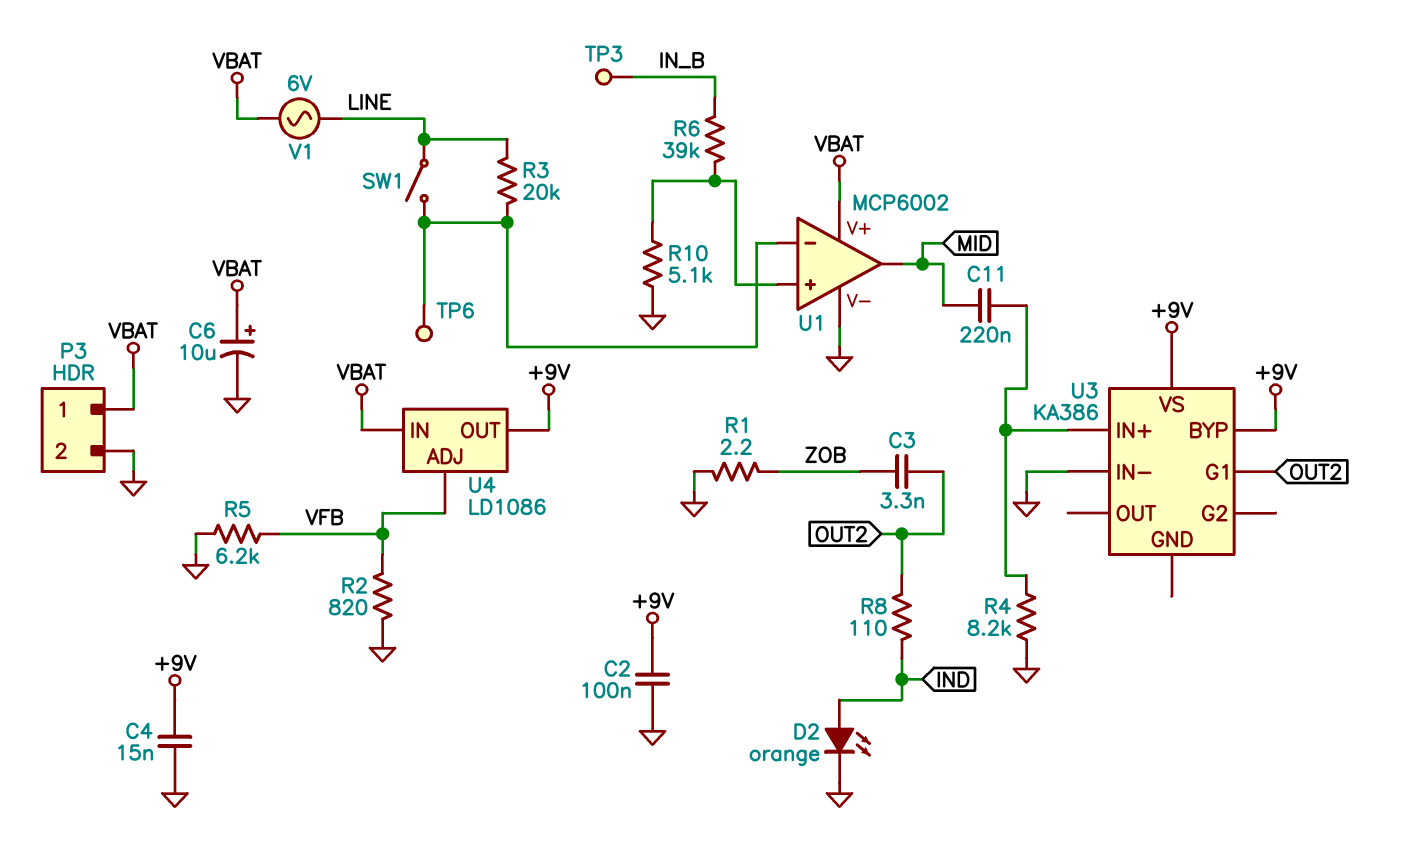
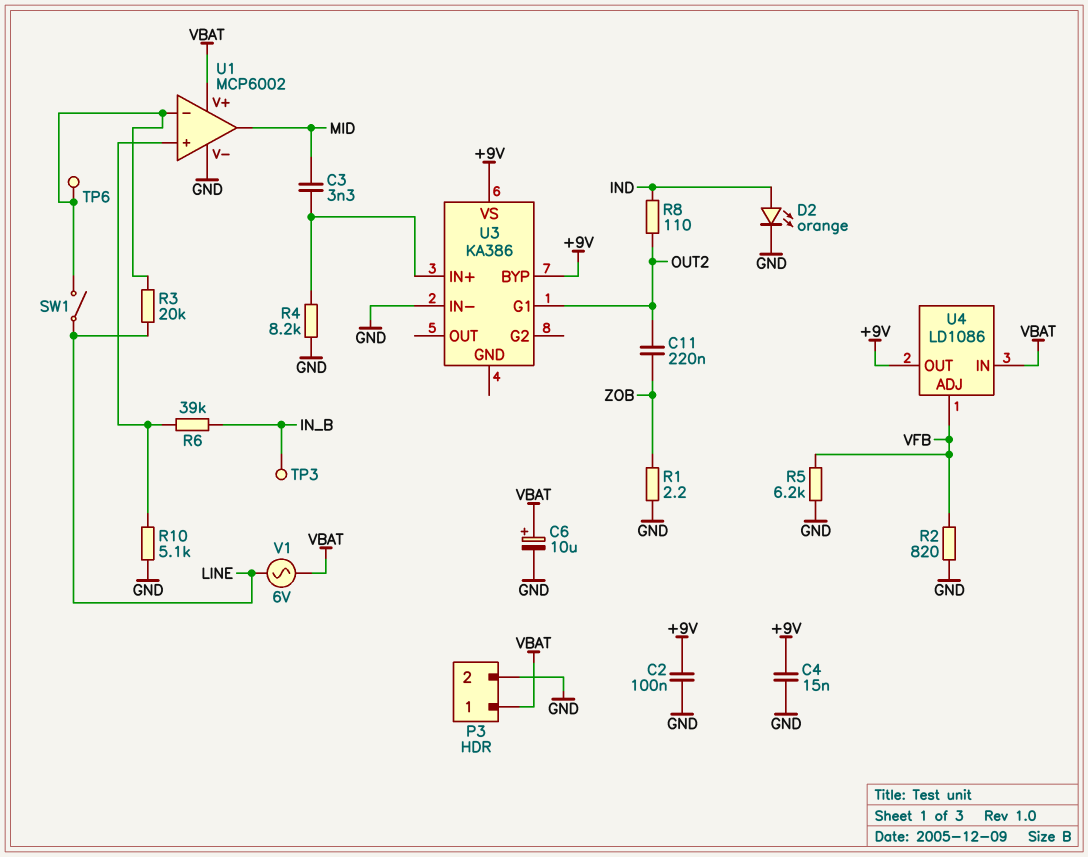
C3: 3.3nF (OUT2, ZOB) -> 3.3nF (MID, U3/IN+)
C11: 220nF (MID, U3/IN+) -> 220nF (OUT2, ZOB)

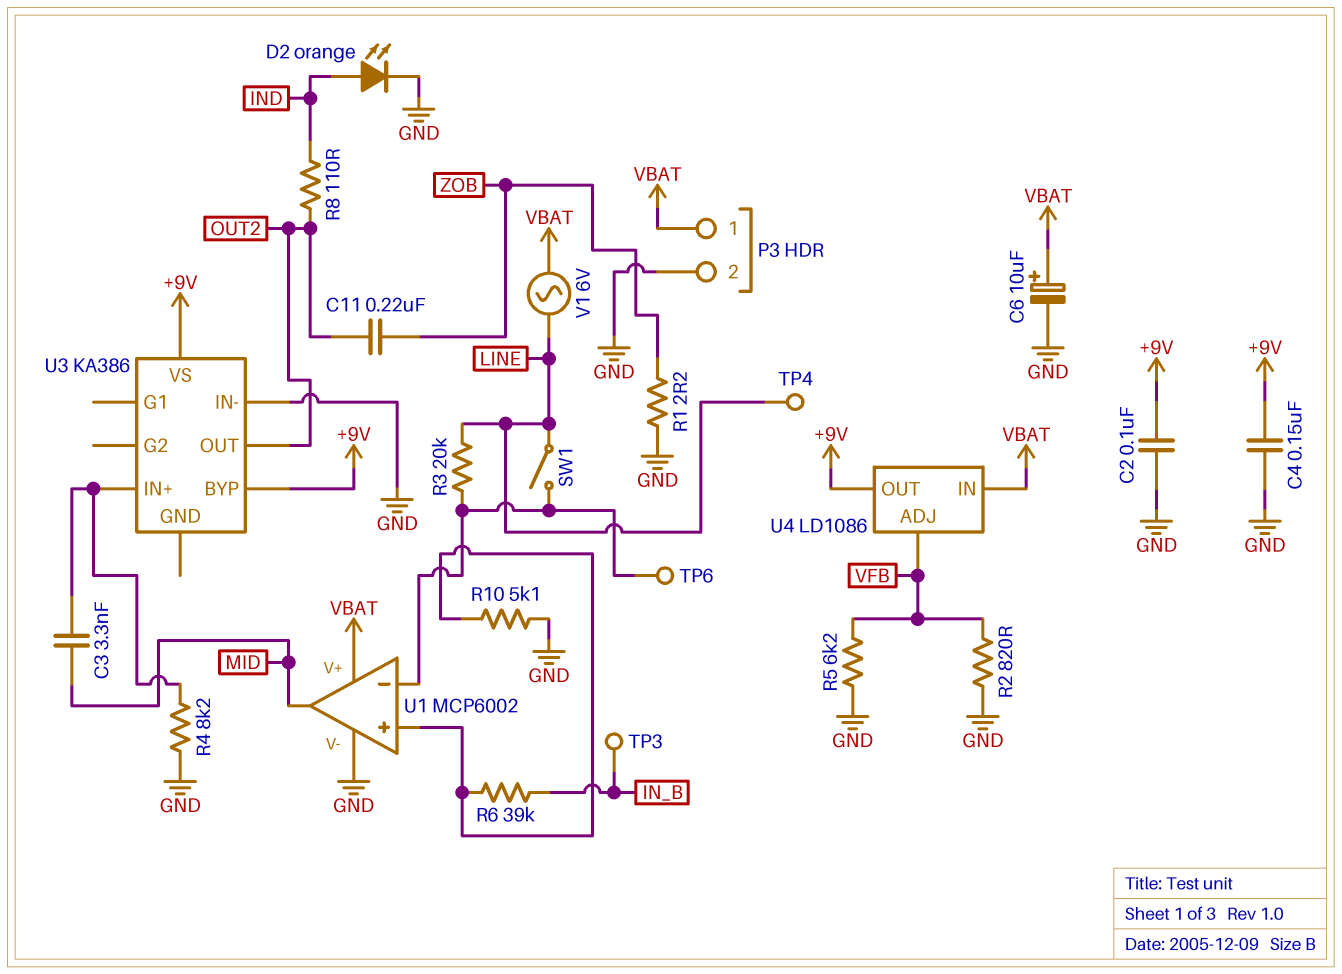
C4: 15nF (+9V, GND) -> 150nF (+9V, GND)
TP4: none -> test point (LINE)
U3 pin G1: OUT2 -> none
U3 pin OUT: none -> OUT2

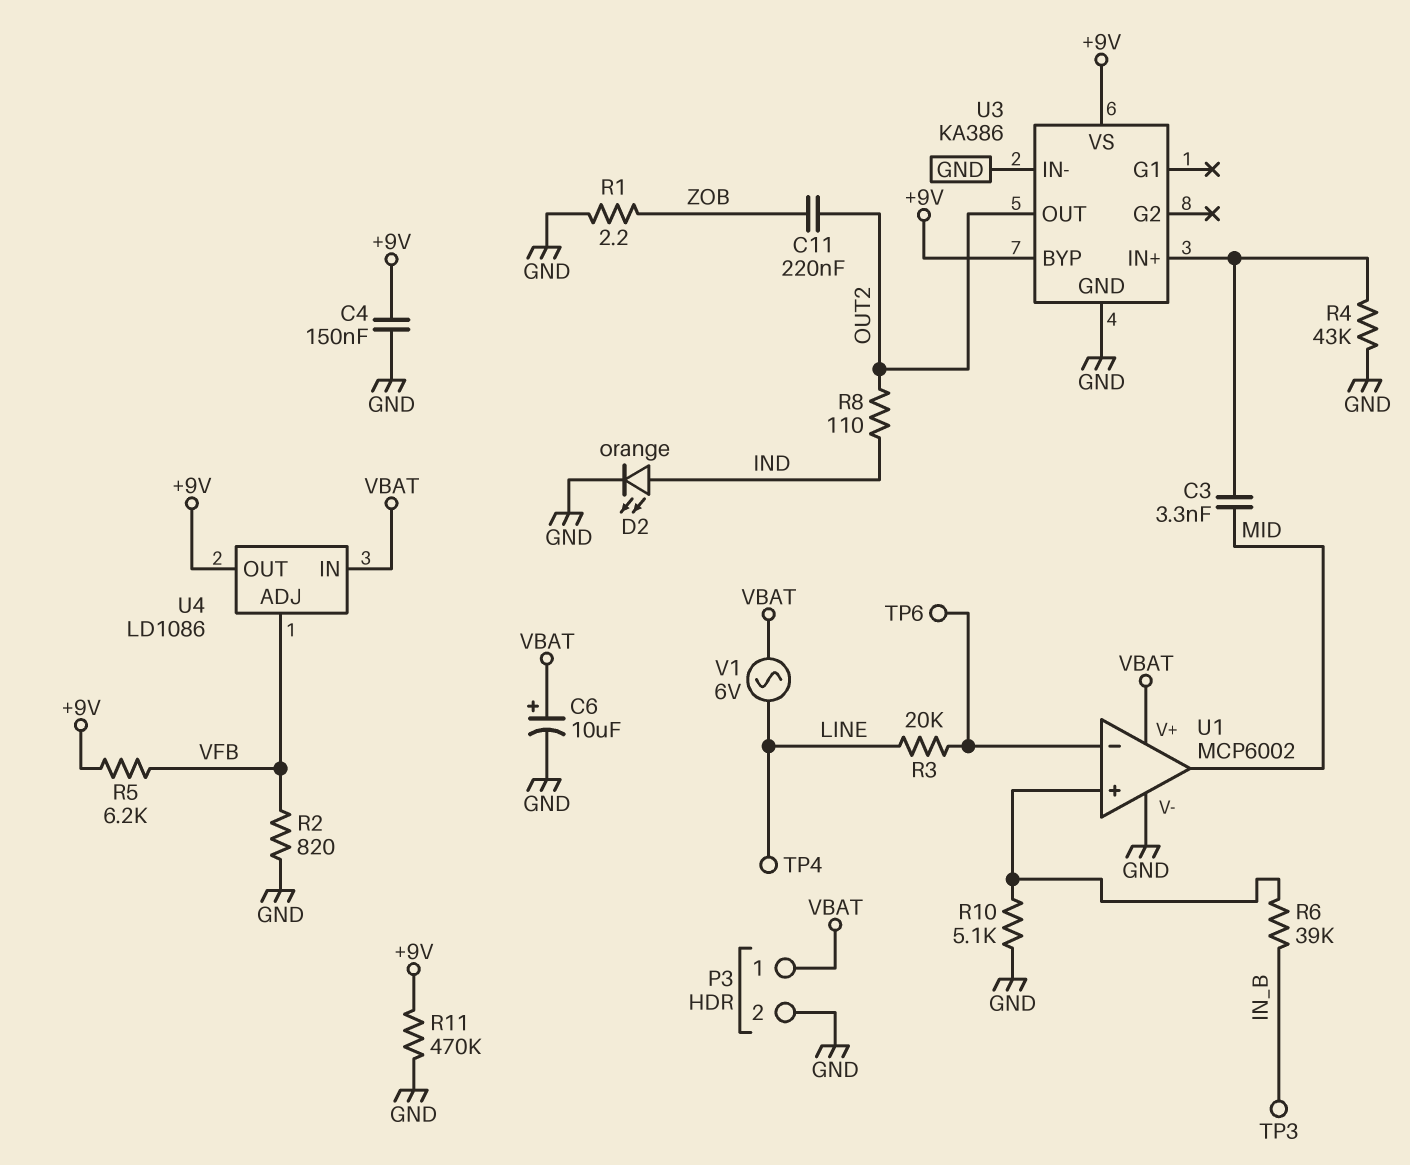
C2: 100nF (+9V, GND) -> none
R4: 8.2k (GND, U3/IN+) -> 43k (GND, U3/IN+)
R5: 6.2k (GND, VFB) -> 6.2k (+9V, VFB)
R11: none -> 470k (+9V, GND)
SW1: switch (LINE, U1/in-) -> none
U3 pin GND: none -> GND

